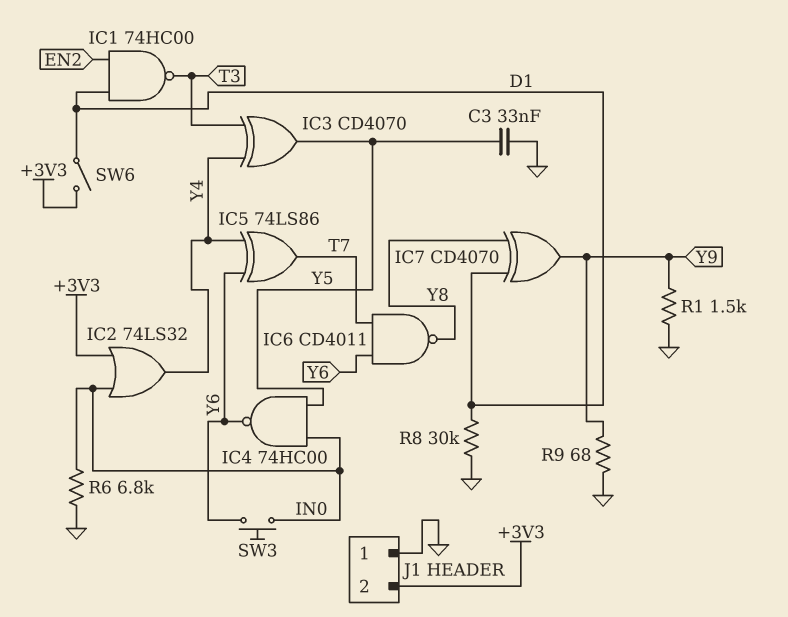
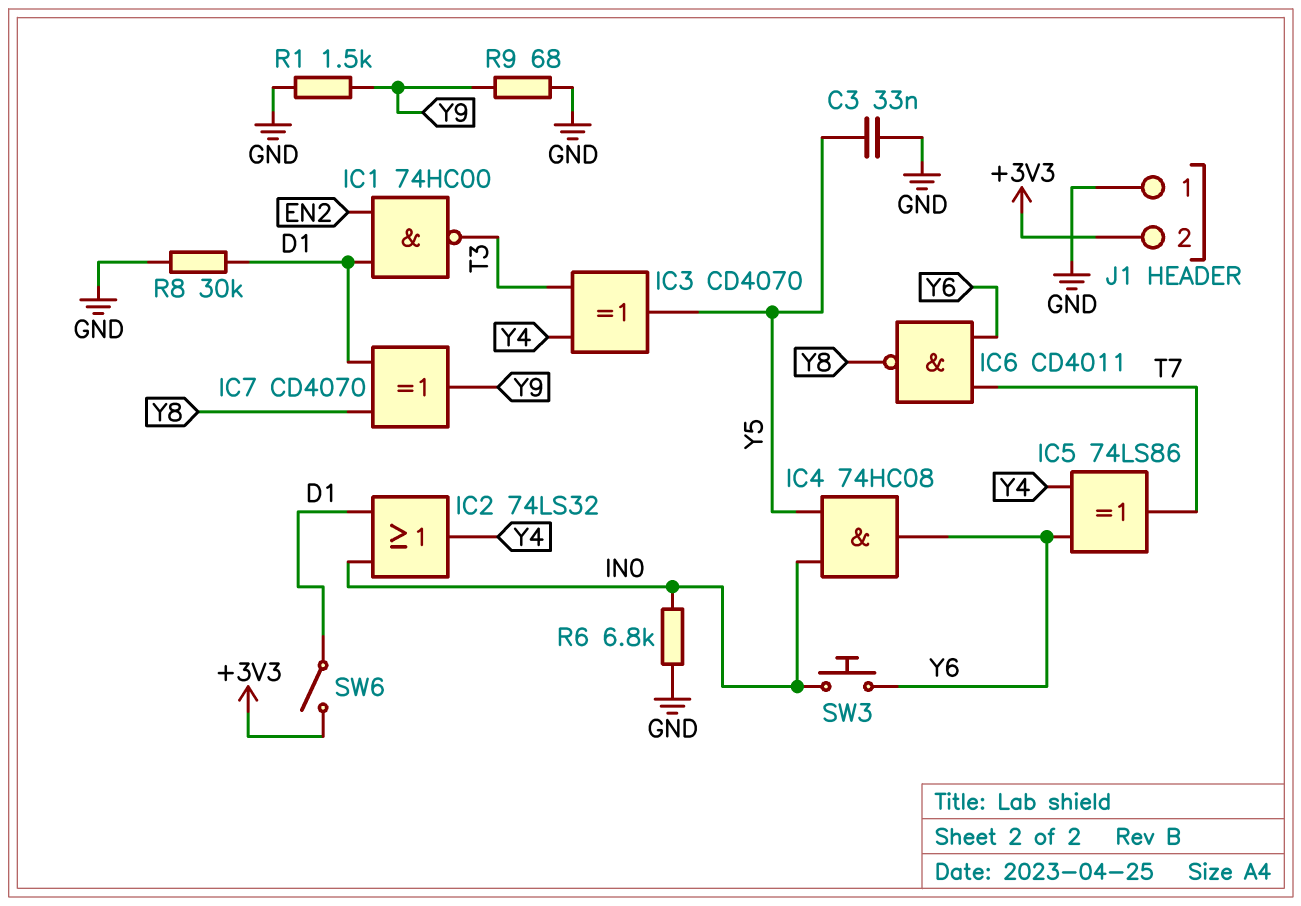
IC2: OR 74LS32 (in +3V3, in IN0, out Y4) -> OR 74LS32 (in D1, in IN0, out Y4)
IC4: NAND 74HC00 (in IN0, in Y5, out Y6) -> AND 74HC08 (in IN0, in Y5, out Y6)

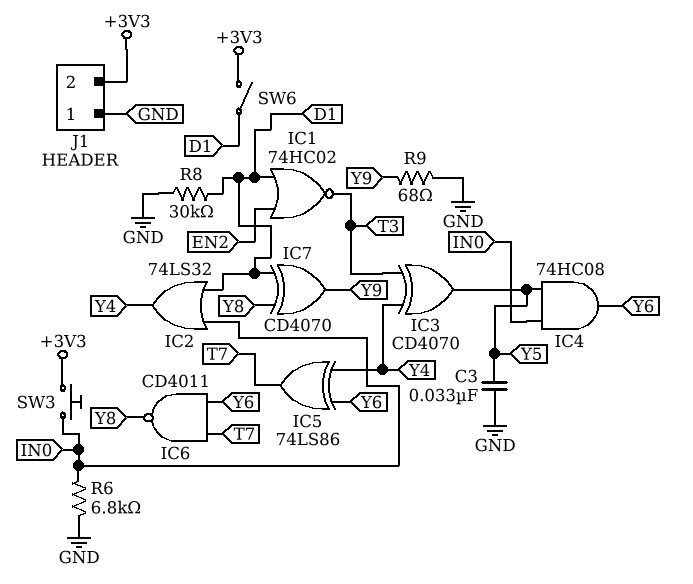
IC1: NAND 74HC00 (in D1, in EN2, out T3) -> NOR 74HC02 (in D1, in EN2, out T3)
R1: 1.5k (GND, Y9) -> none
SW3: button (IN0, Y6) -> button (+3V3, IN0)

